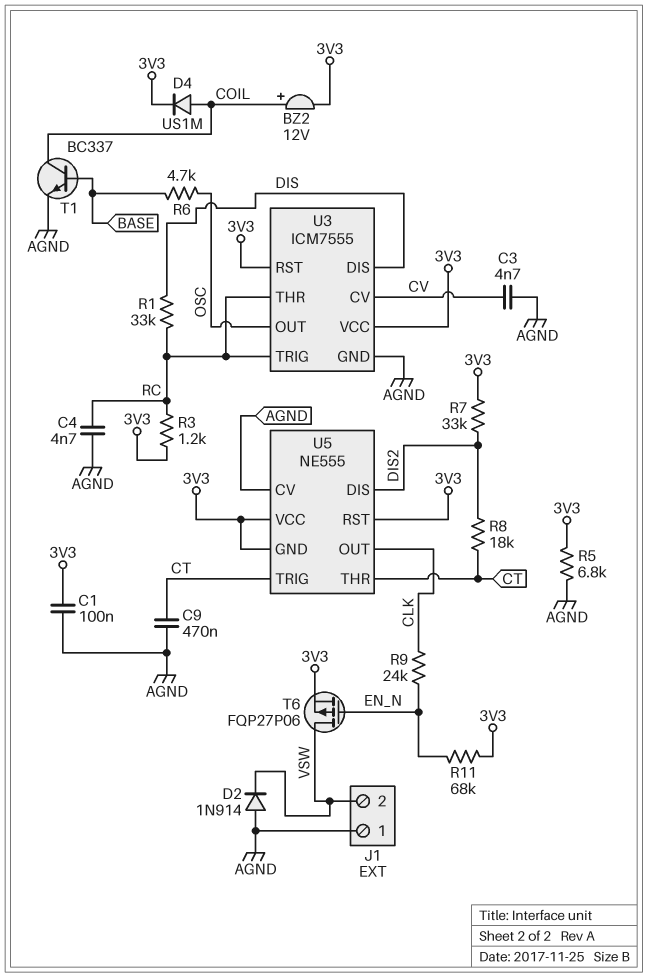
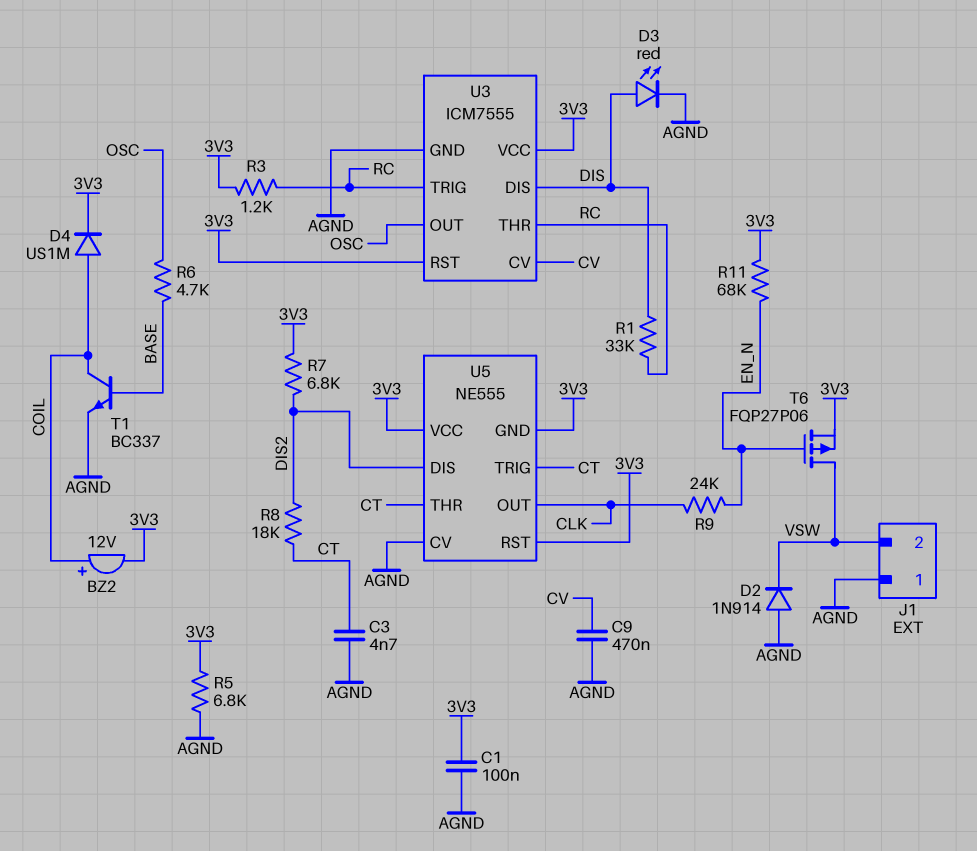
C3: 4.7nF (AGND, CV) -> 4.7nF (AGND, CT)
C4: 4.7nF (AGND, RC) -> none
C9: 470nF (AGND, CT) -> 470nF (AGND, CV)
D3: none -> LED red (A DIS, K AGND)
R7: 33k (3V3, DIS2) -> 6.8k (3V3, DIS2)

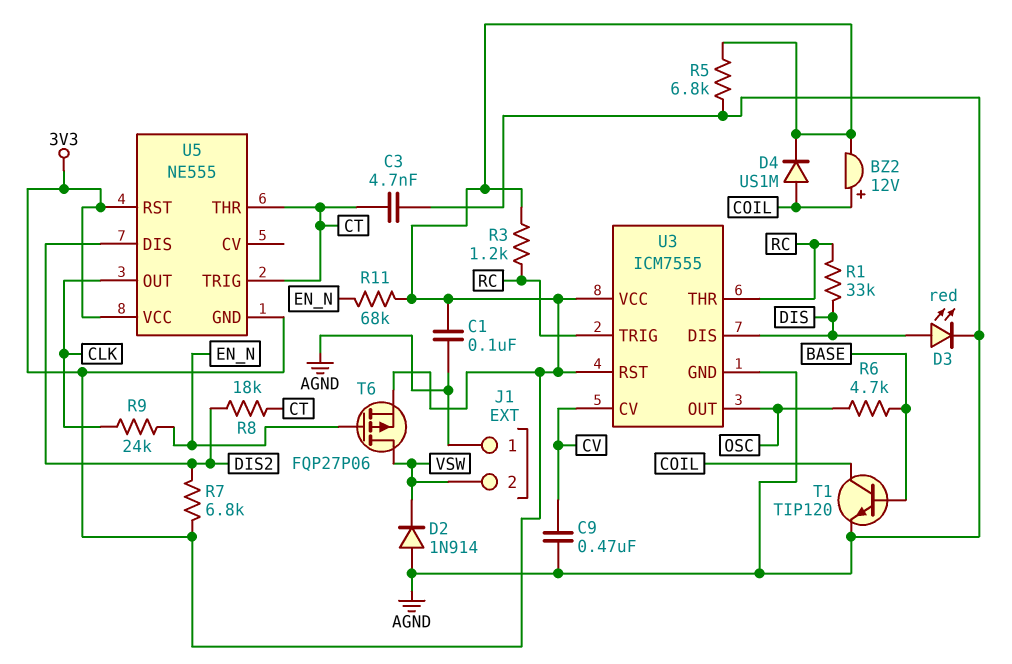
T1: NPN BC337 (B BASE, C COIL, E AGND) -> NPN TIP120 (B BASE, C COIL, E AGND)
U5 pin CV: AGND -> none

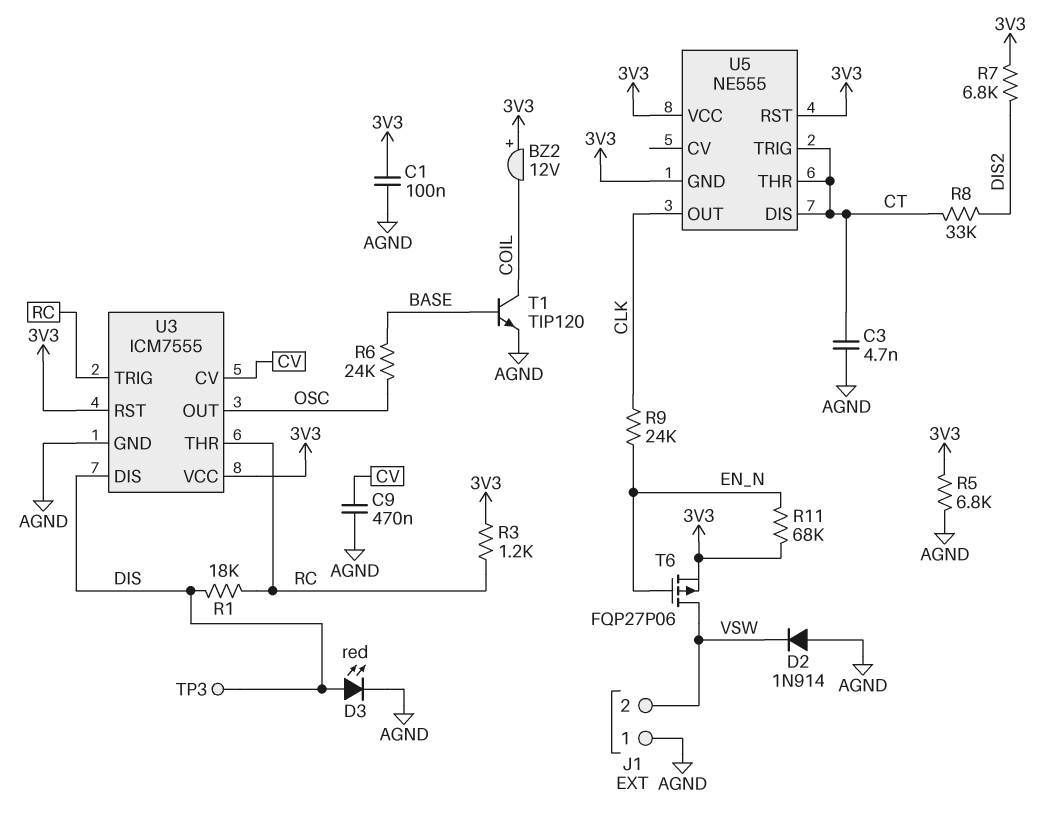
BZ2: buzzer 12V (plus COIL, minus 3V3) -> buzzer 12V (plus 3V3, minus COIL)
D4: diode US1M (A COIL, K 3V3) -> none
R1: 33k (DIS, RC) -> 18k (DIS, RC)
R6: 4.7k (BASE, OSC) -> 24k (BASE, OSC)
R8: 18k (CT, DIS2) -> 33k (CT, DIS2)
TP3: none -> test point (DIS)
U5 pin DIS: DIS2 -> CT

